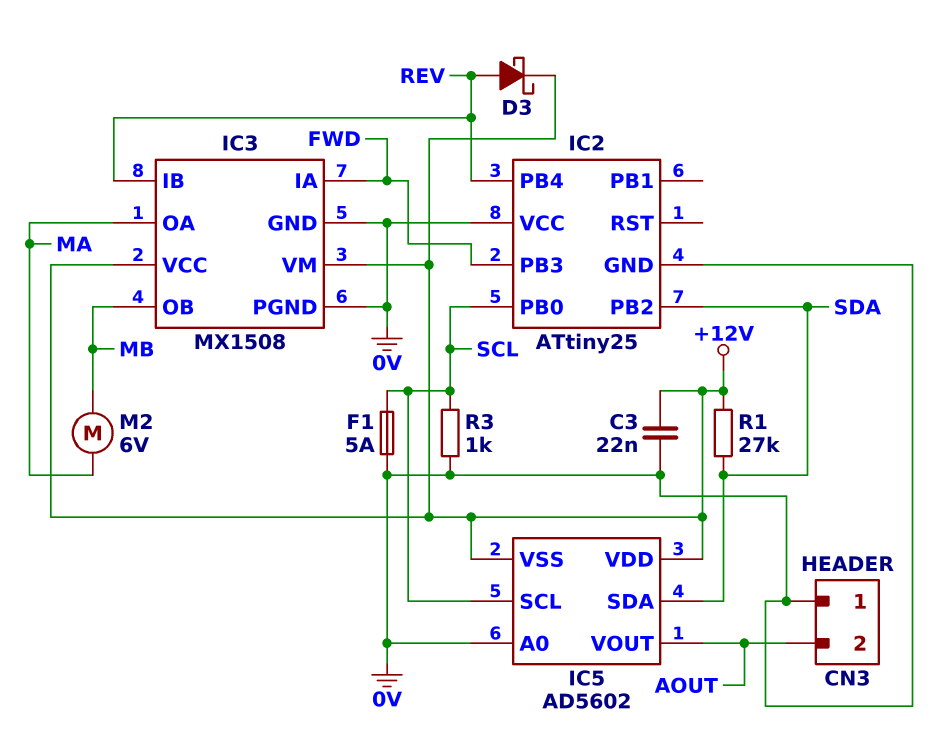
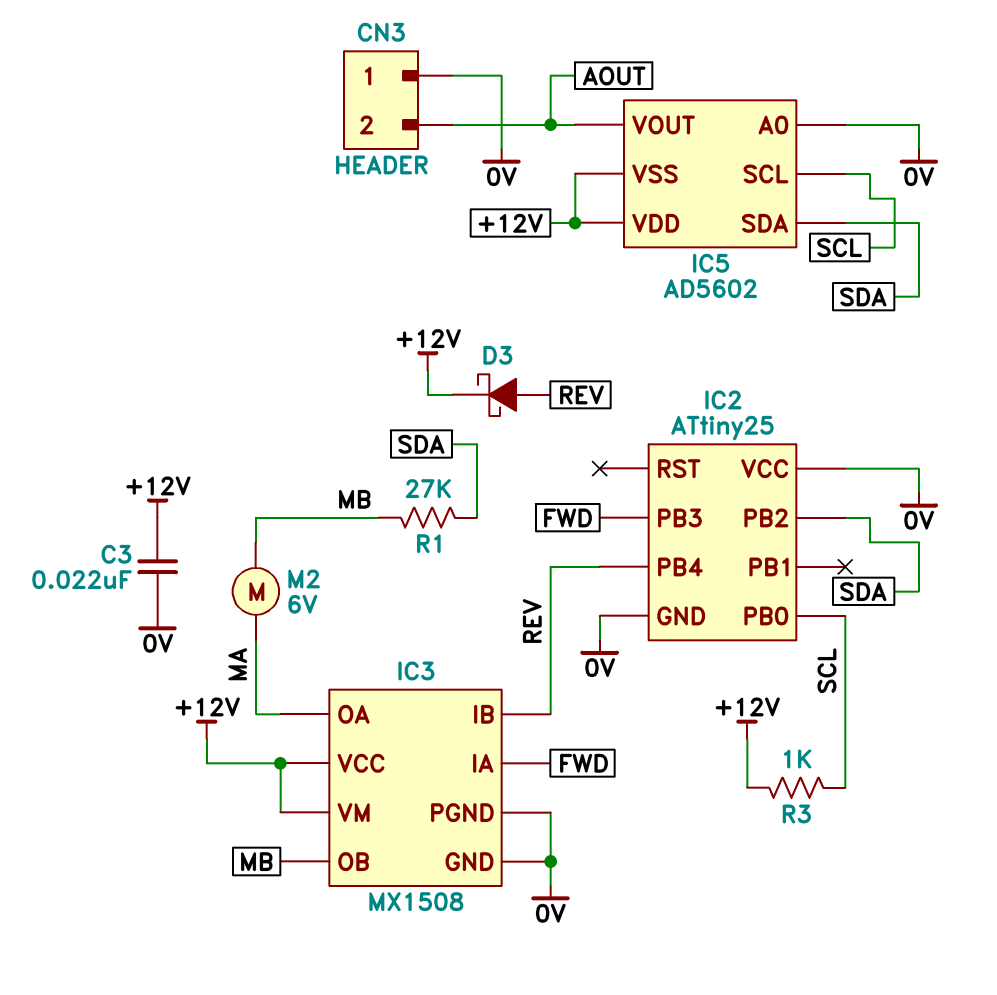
F1: 5A (0V, SCL) -> none
R1: 27k (+12V, SDA) -> 27k (MB, SDA)
R3: 1k (0V, SCL) -> 1k (+12V, SCL)

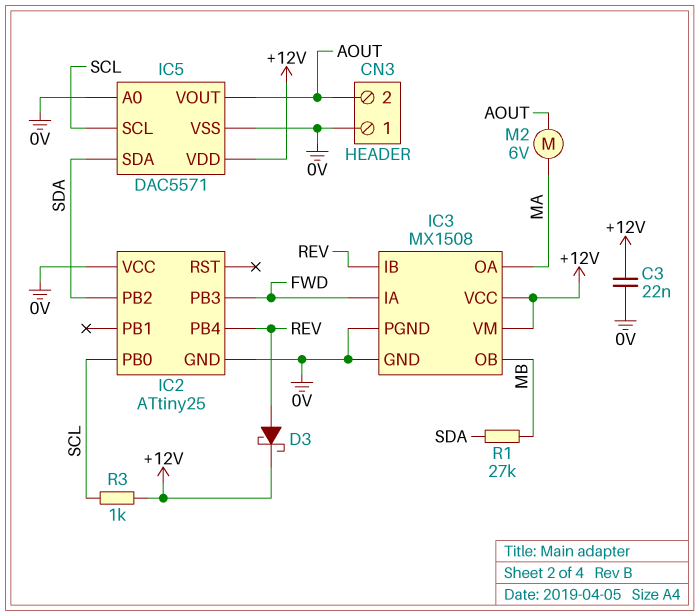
IC5: AD5602 -> DAC5571
IC5 pin VSS: +12V -> 0V
M2: motor 6V (MA, MB) -> motor 6V (AOUT, MA)

